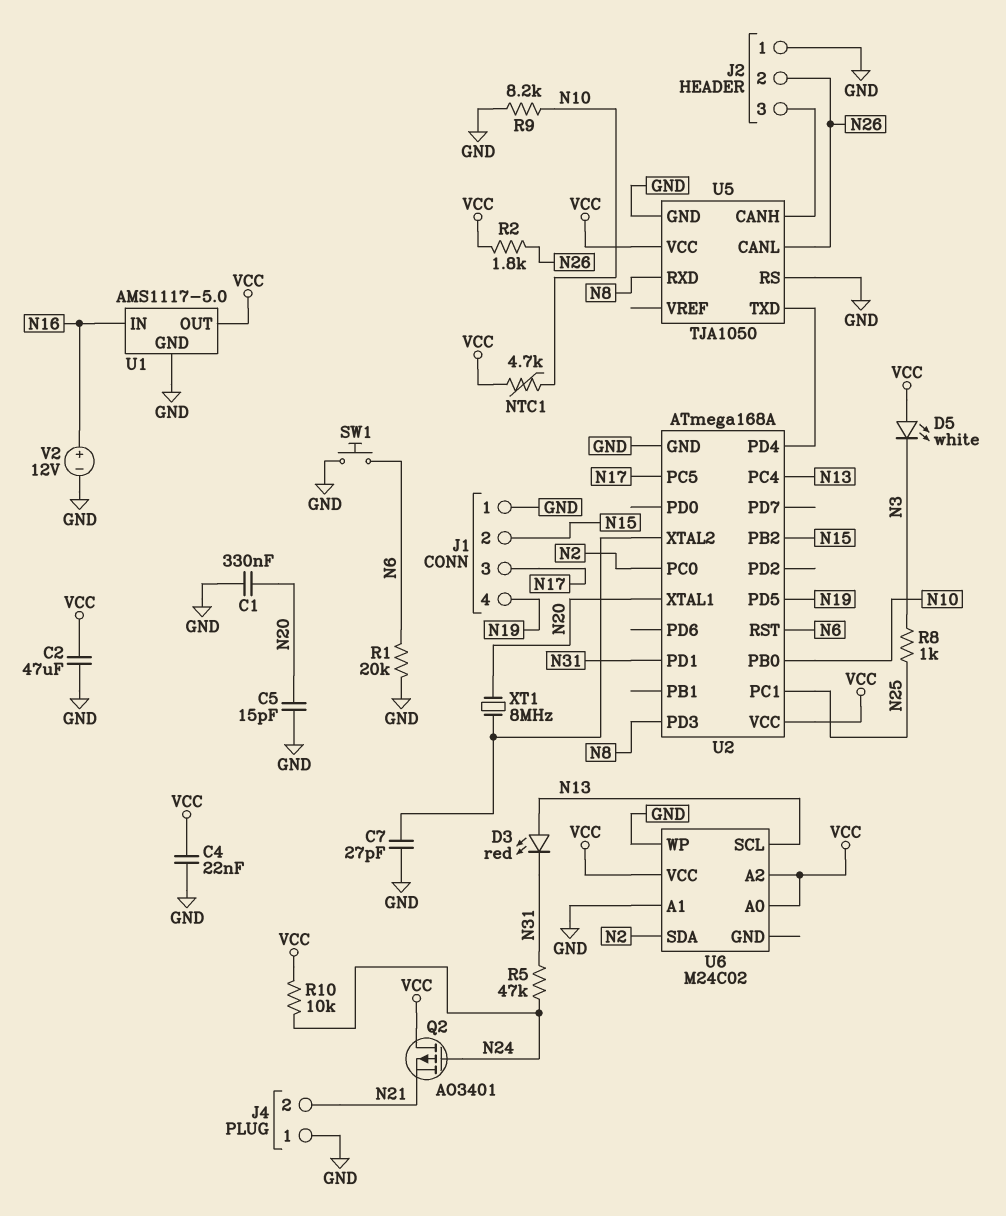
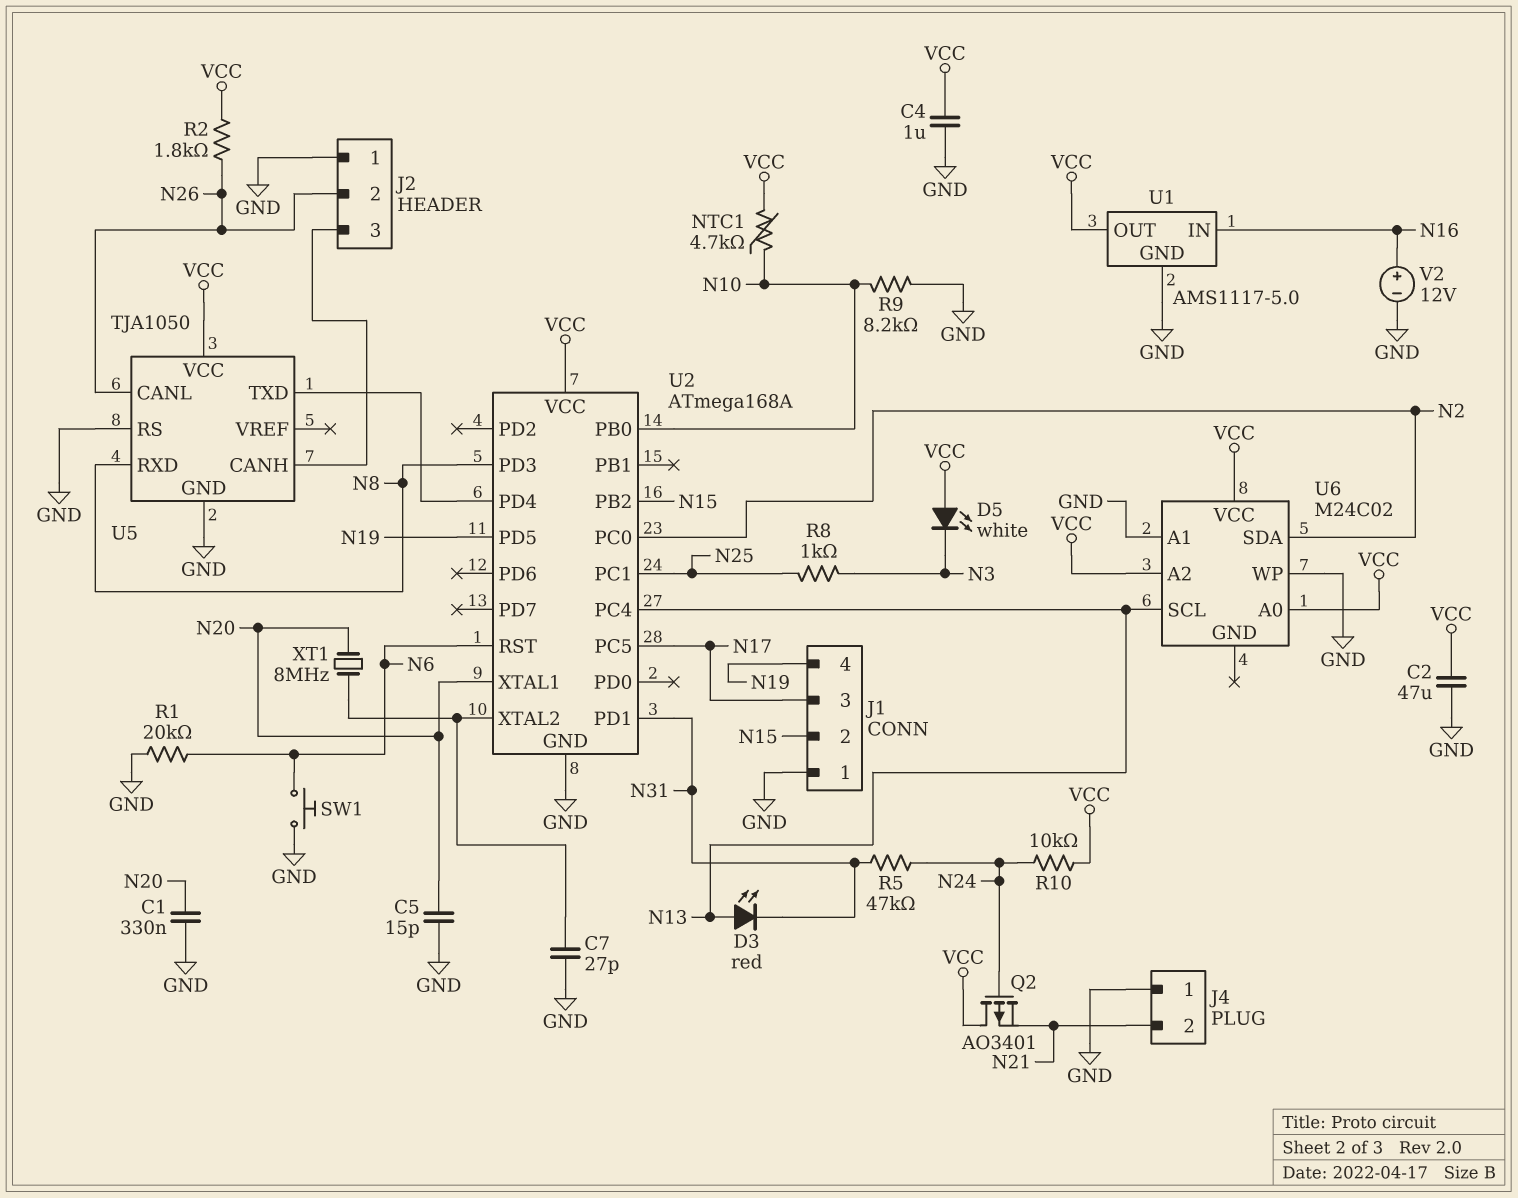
C4: 22nF (GND, VCC) -> 1uF (GND, VCC)

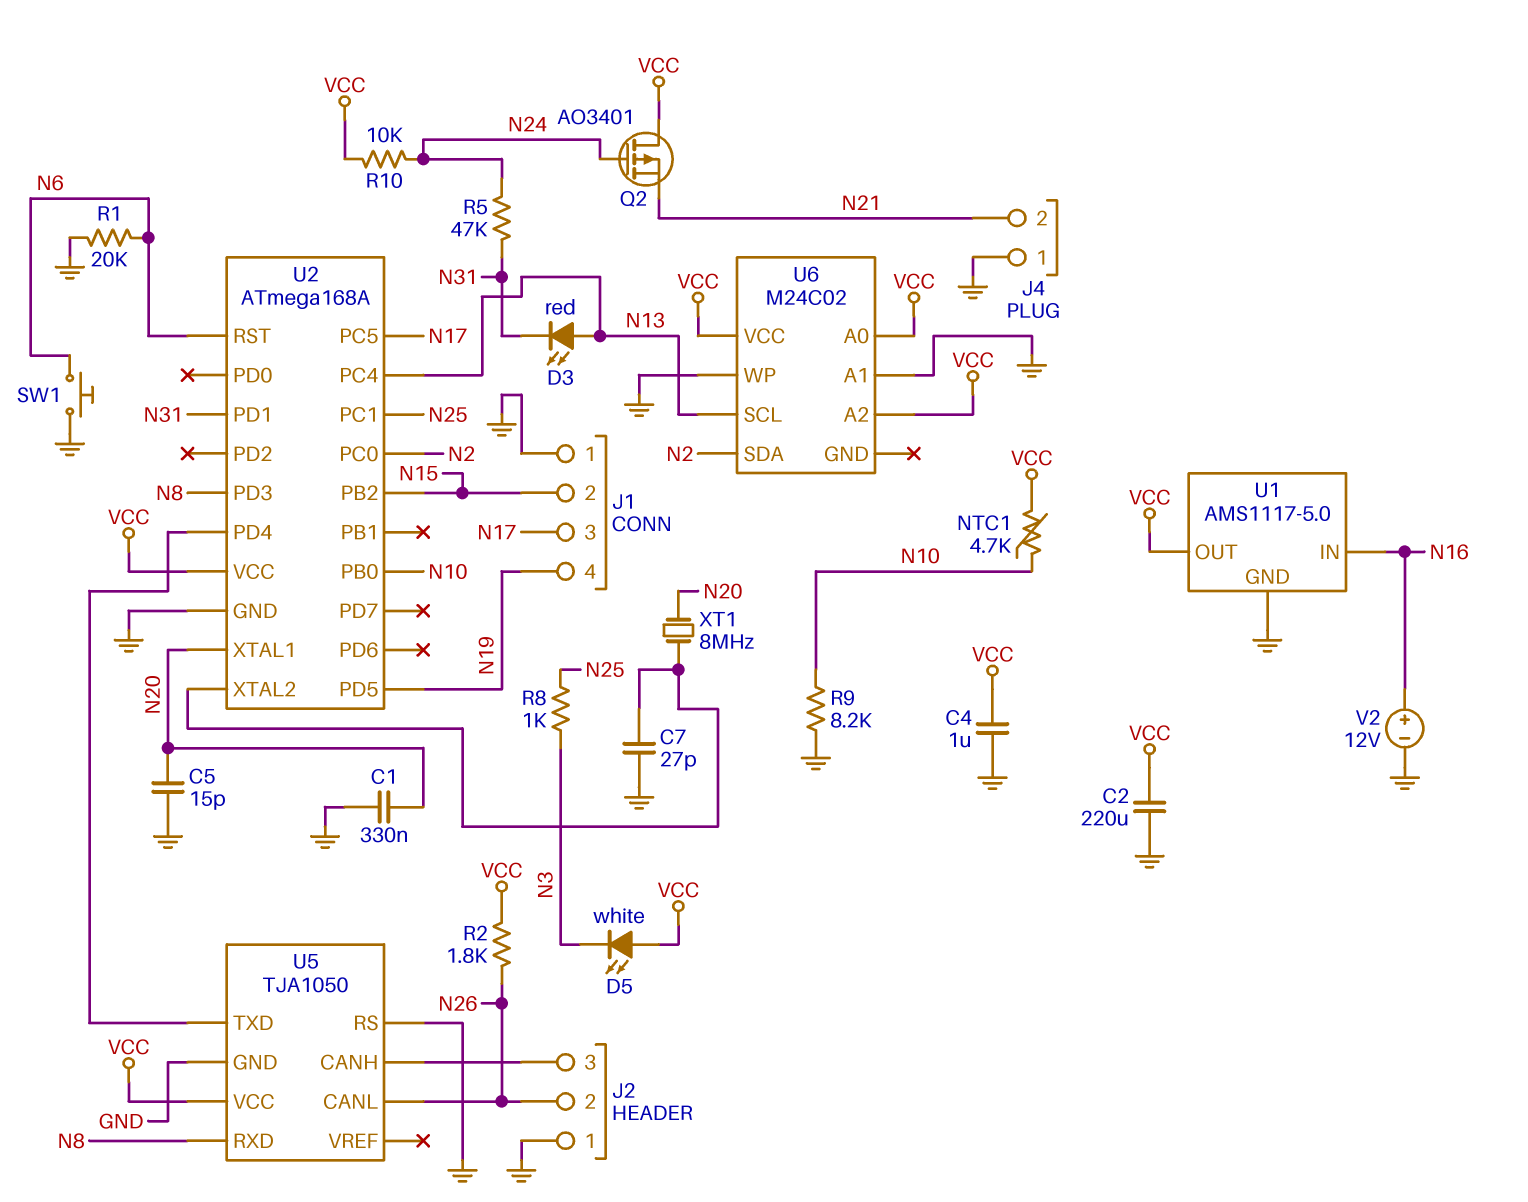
C2: 47uF (GND, VCC) -> 220uF (GND, VCC)

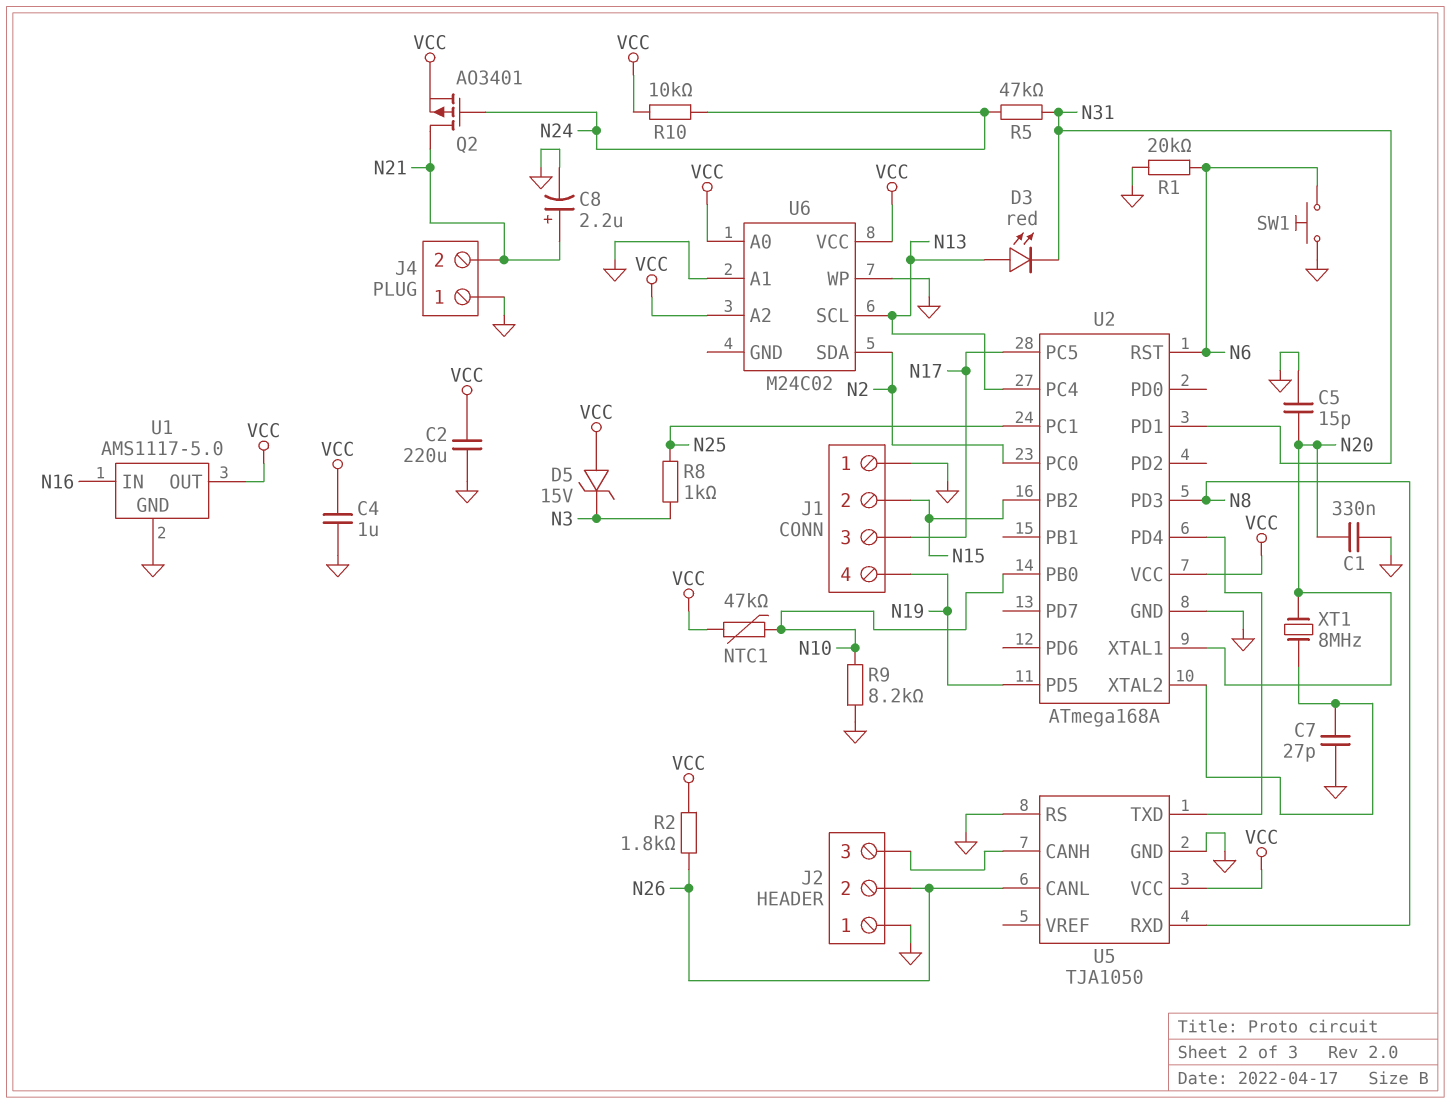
C8: none -> 2.2uF (plus N21, minus GND)
D5: LED white (A VCC, K N3) -> zener 15V (A VCC, K N3)
NTC1: 4.7k (N10, VCC) -> 47k (N10, VCC)
Q2: PMOS AO3401 (G N24, D VCC, S N21) -> PMOS AO3401 (G N24, D N21, S VCC)
V2: 12V (plus N16, minus GND) -> none

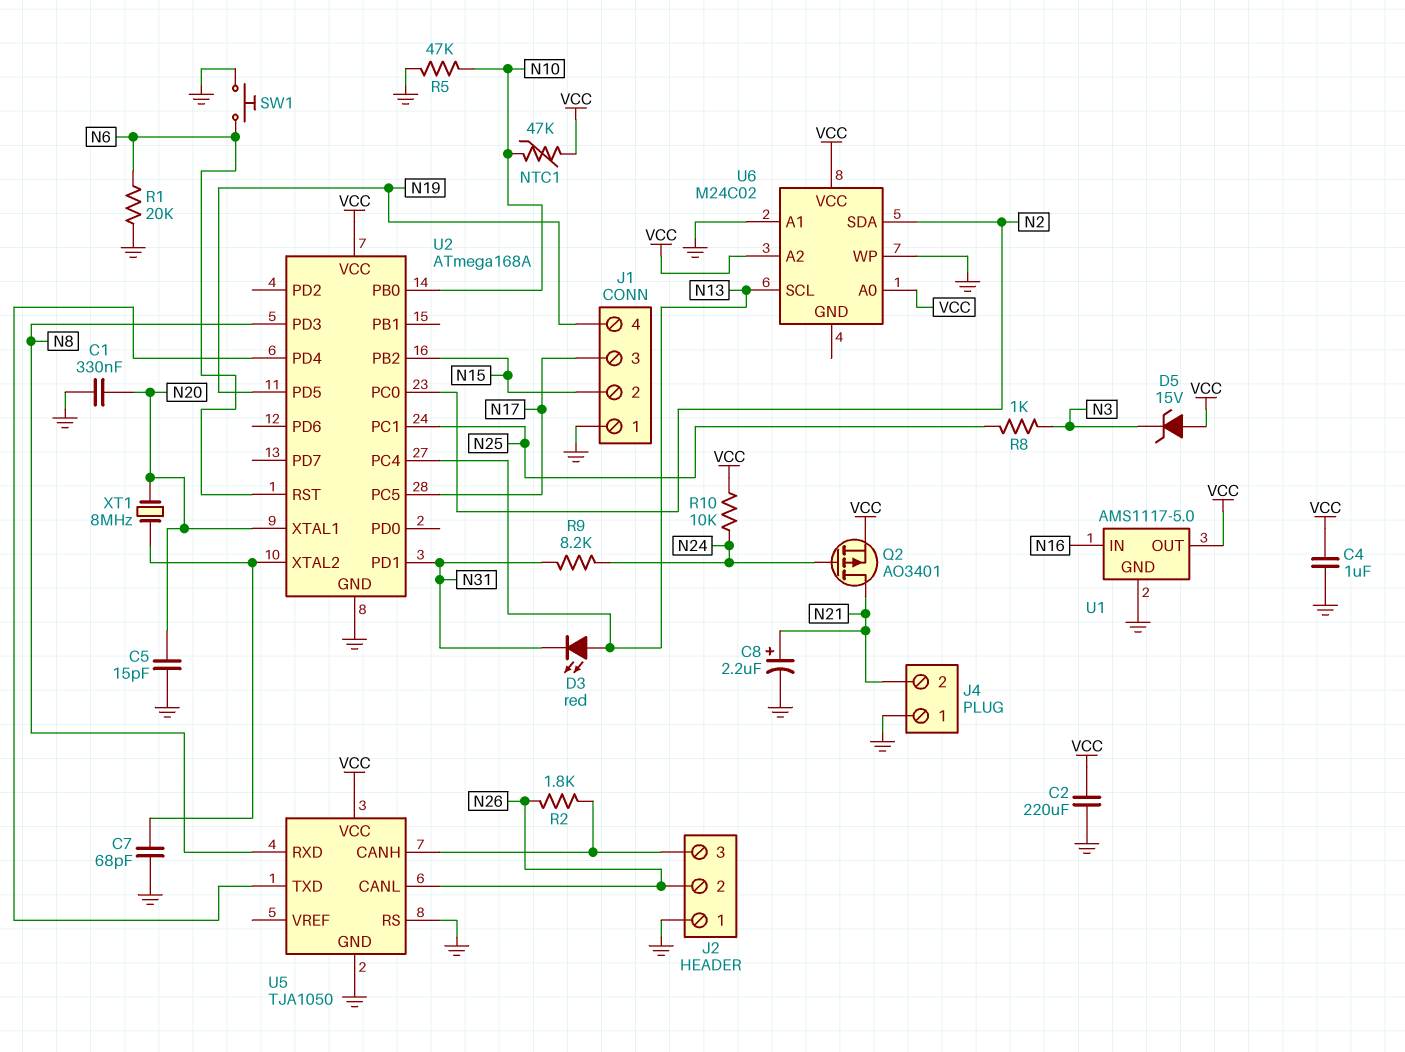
C7: 27pF (GND, U2/XTAL2) -> 68pF (GND, U2/XTAL2)
R2: 1.8k (N26, VCC) -> 1.8k (J2/3, N26)
R5: 47k (N24, N31) -> 47k (GND, N10)
R9: 8.2k (GND, N10) -> 8.2k (N24, N31)

